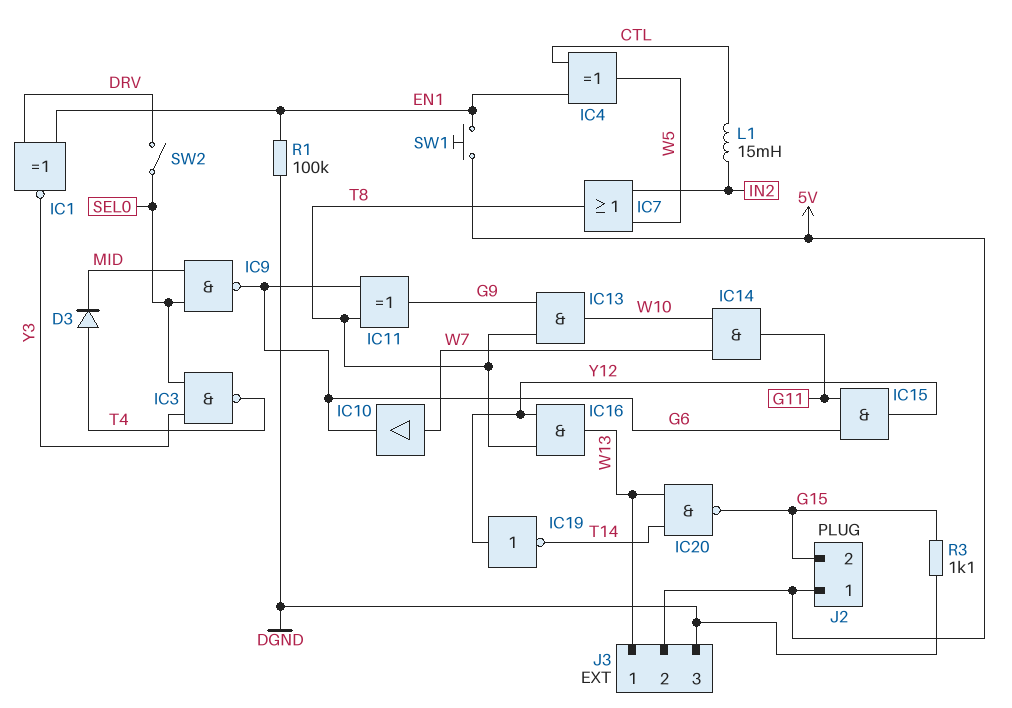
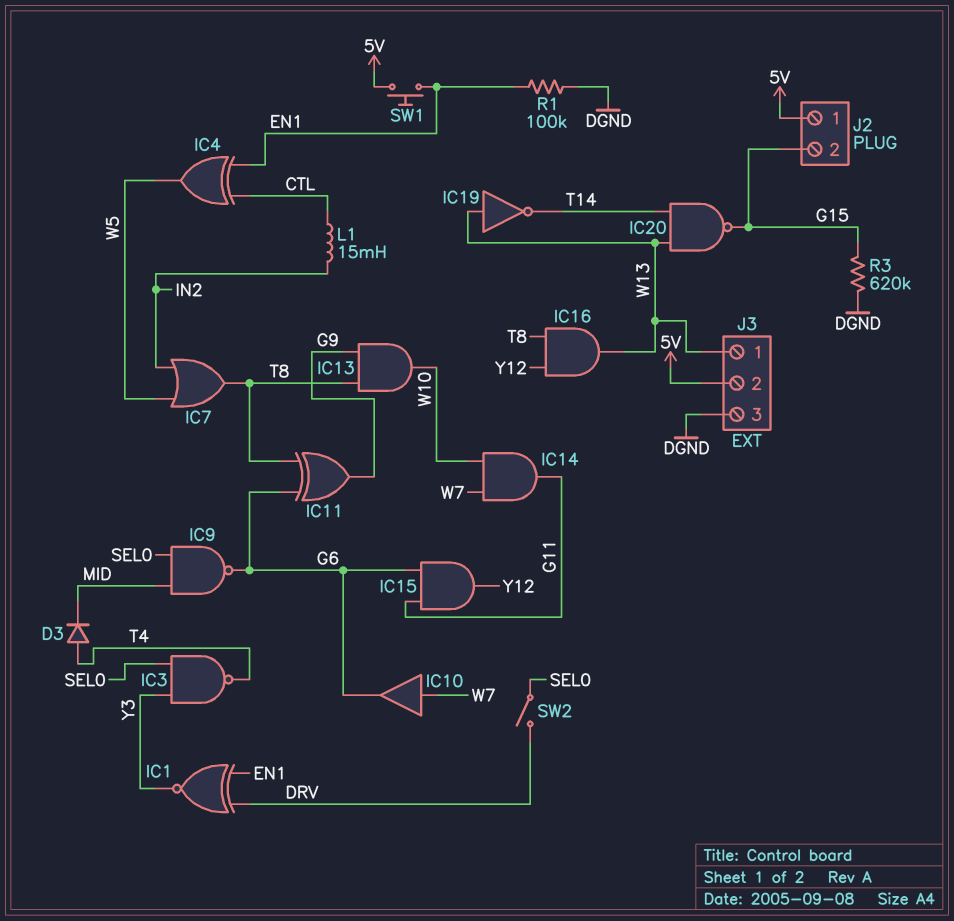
IC19: NOT (in Y12, out T14) -> NOT (in W13, out T14)
R3: 1.1k (DGND, G15) -> 620k (DGND, G15)

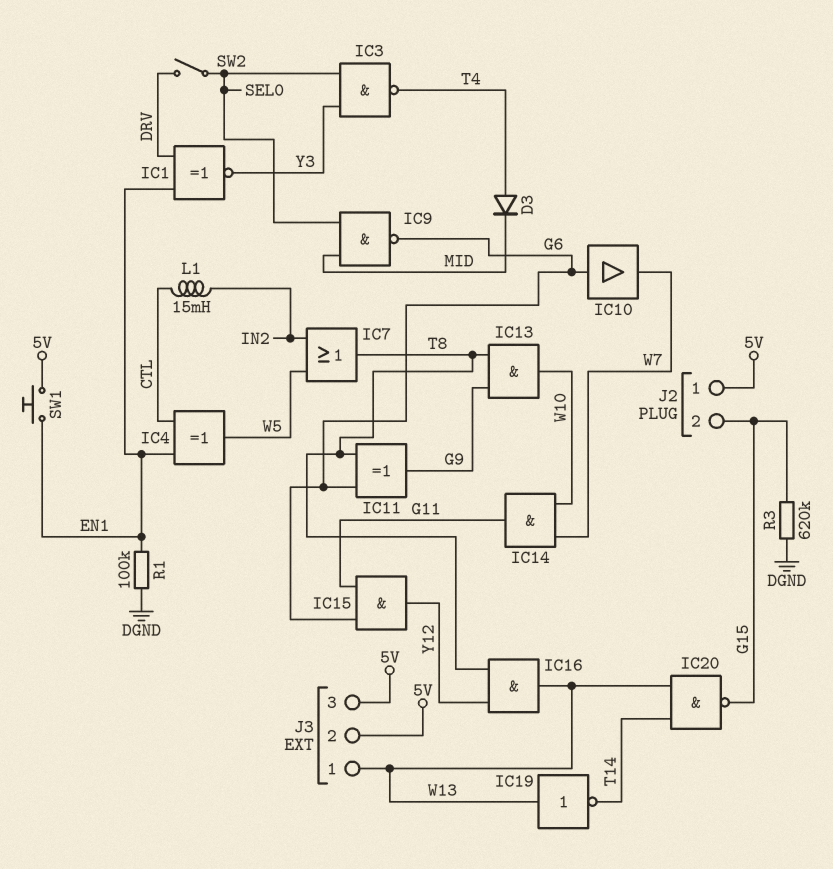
IC10: buffer (in W7, out G6) -> buffer (in G6, out W7)
J3 pin 3: DGND -> 5V

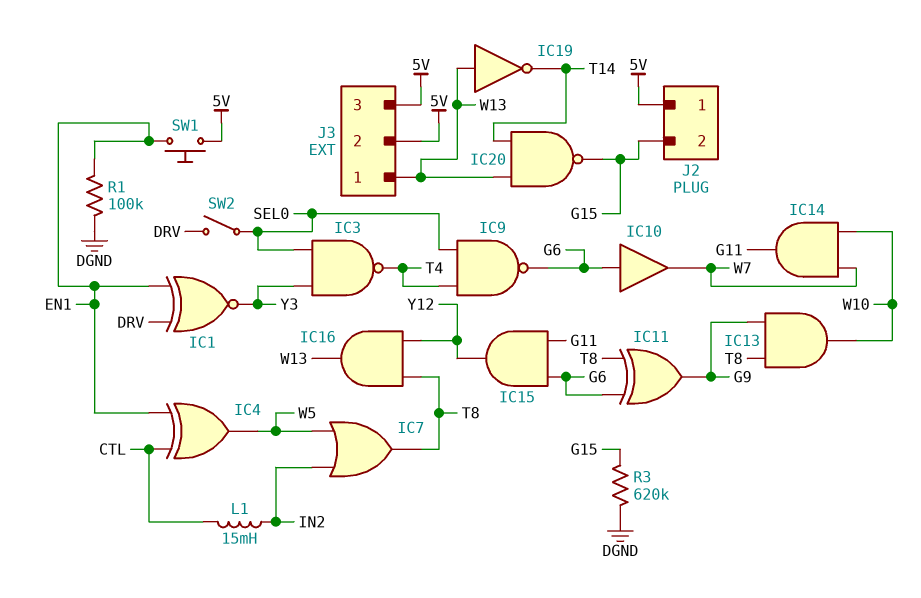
D3: diode (A T4, K MID) -> none
IC9: NAND (in MID, in SEL0, out G6) -> NAND (in SEL0, in T4, out G6)

